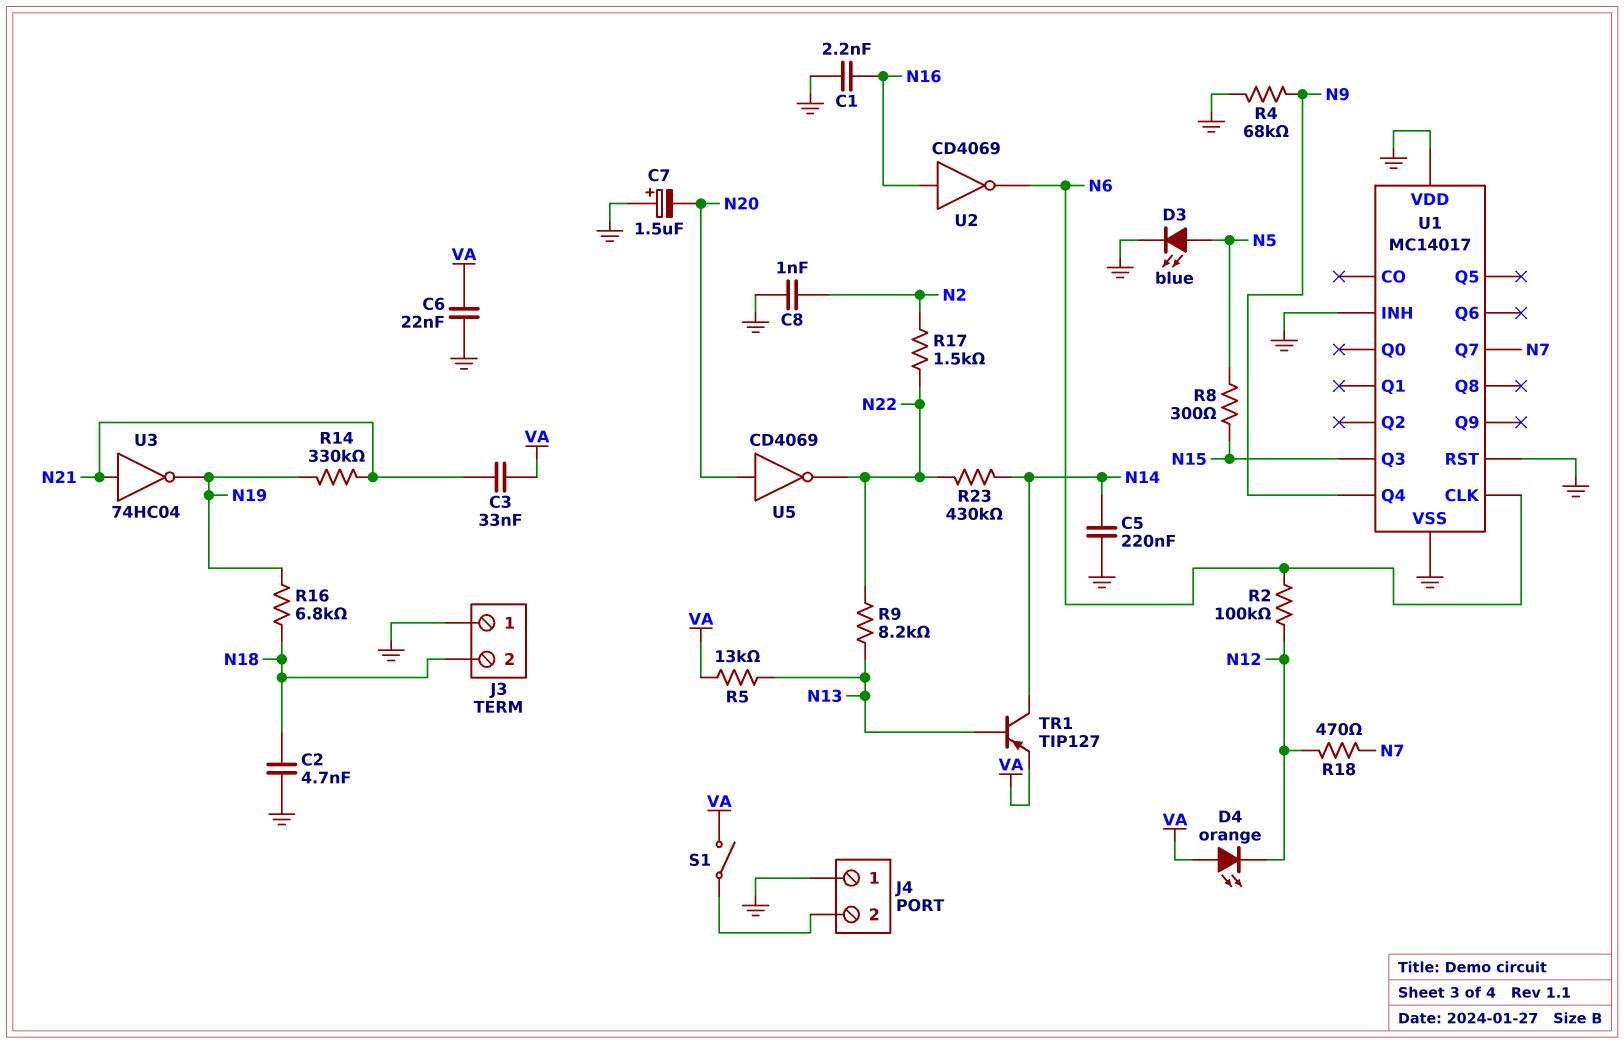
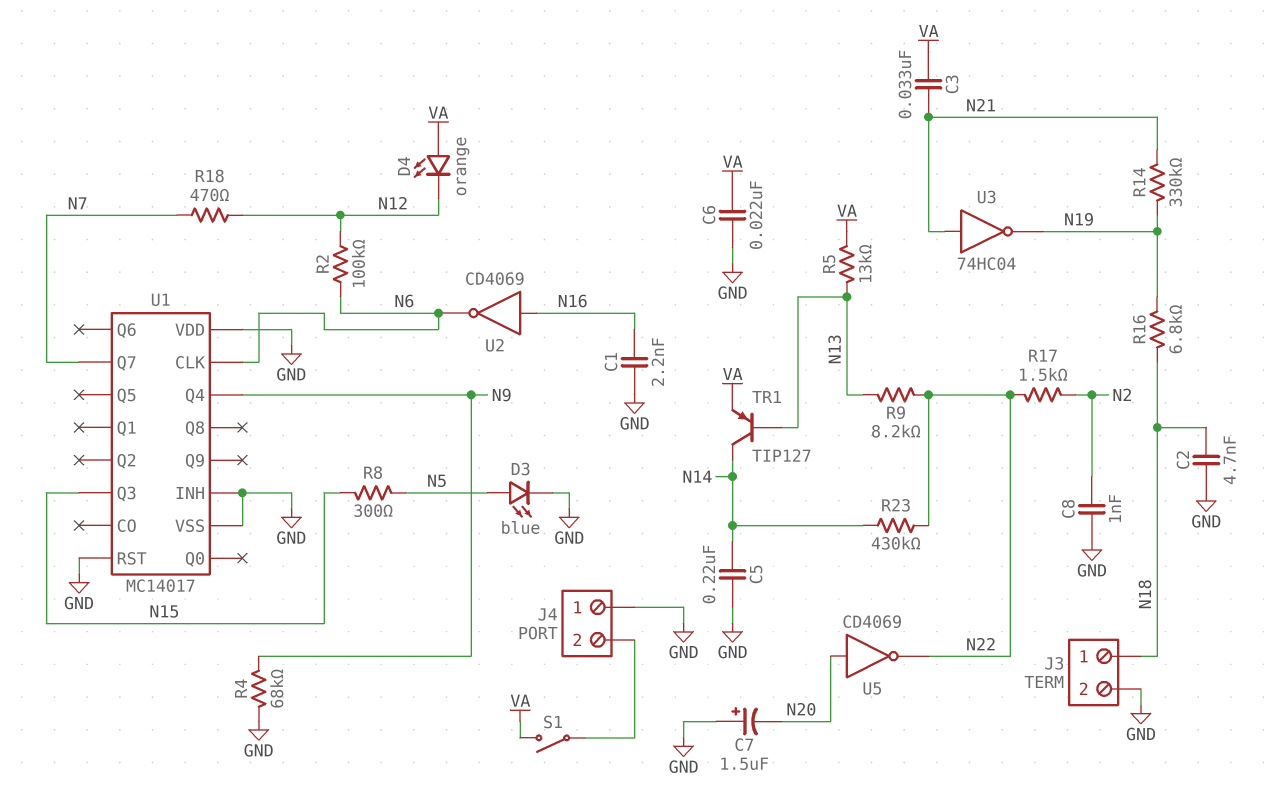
J3 pin 1: GND -> N18
J3 pin 2: N18 -> GND

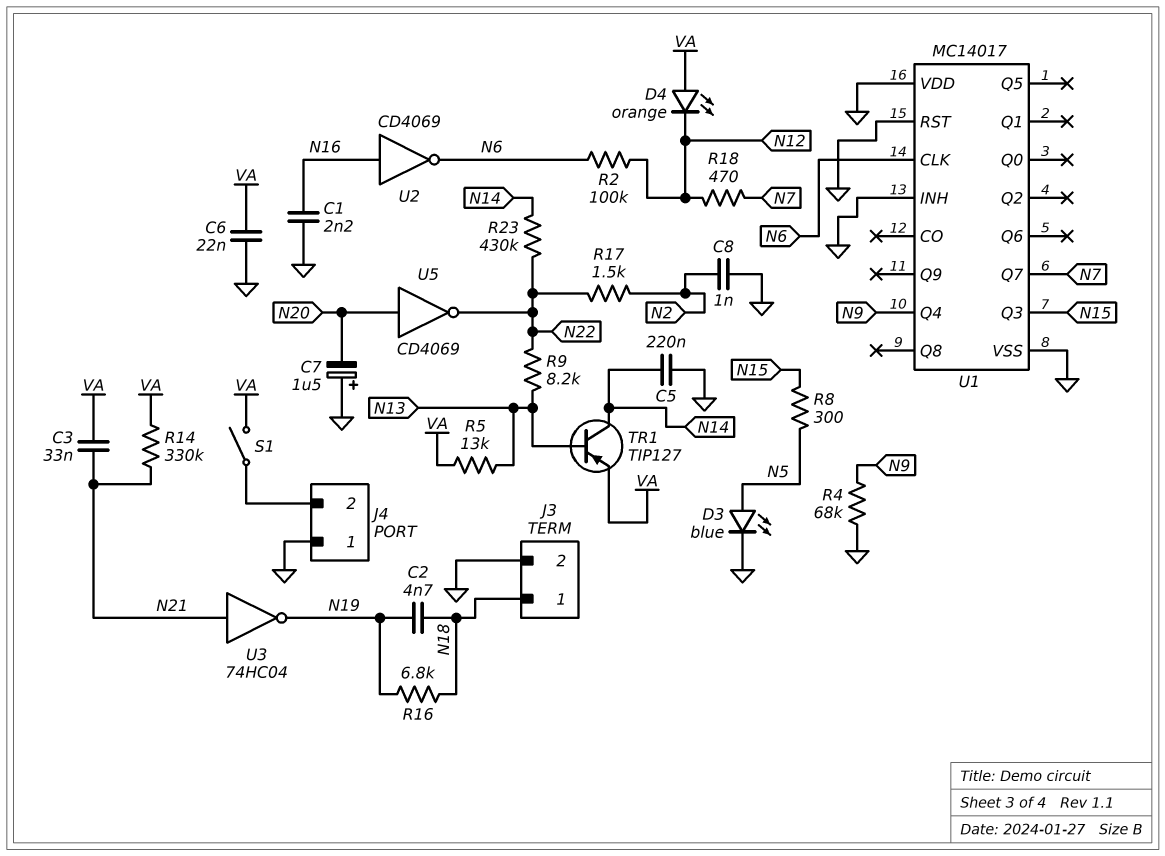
C2: 4.7nF (GND, N18) -> 4.7nF (N18, N19)
R14: 330k (N19, N21) -> 330k (N21, VA)

